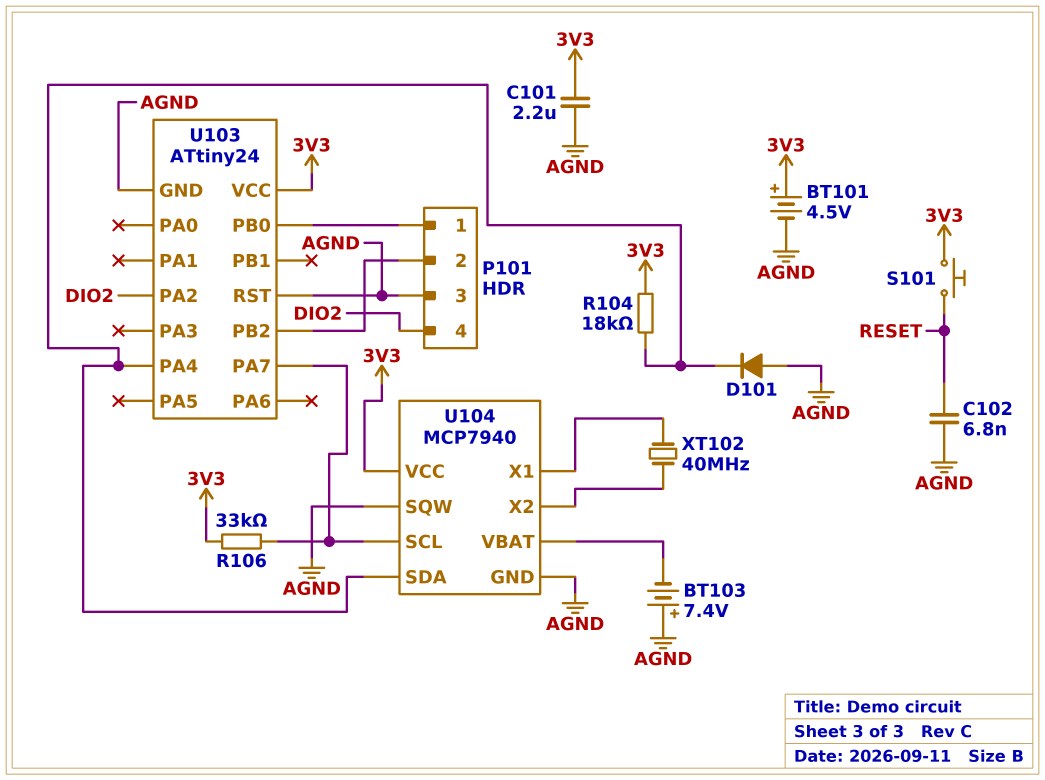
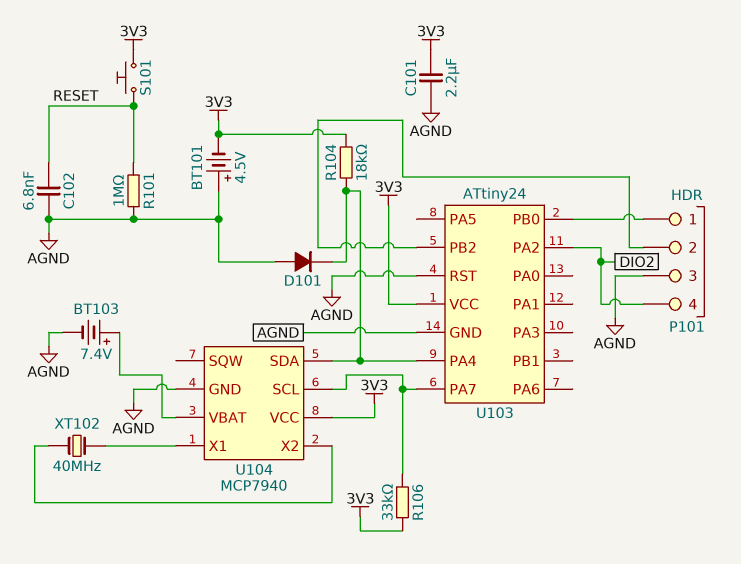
BT101: 4.5V (plus 3V3, minus AGND) -> 4.5V (plus AGND, minus 3V3)
BT103: 7.4V (plus AGND, minus U104/VBAT) -> 7.4V (plus U104/VBAT, minus AGND)
R101: none -> 1M (AGND, RESET)
U104 pin SQW: AGND -> none

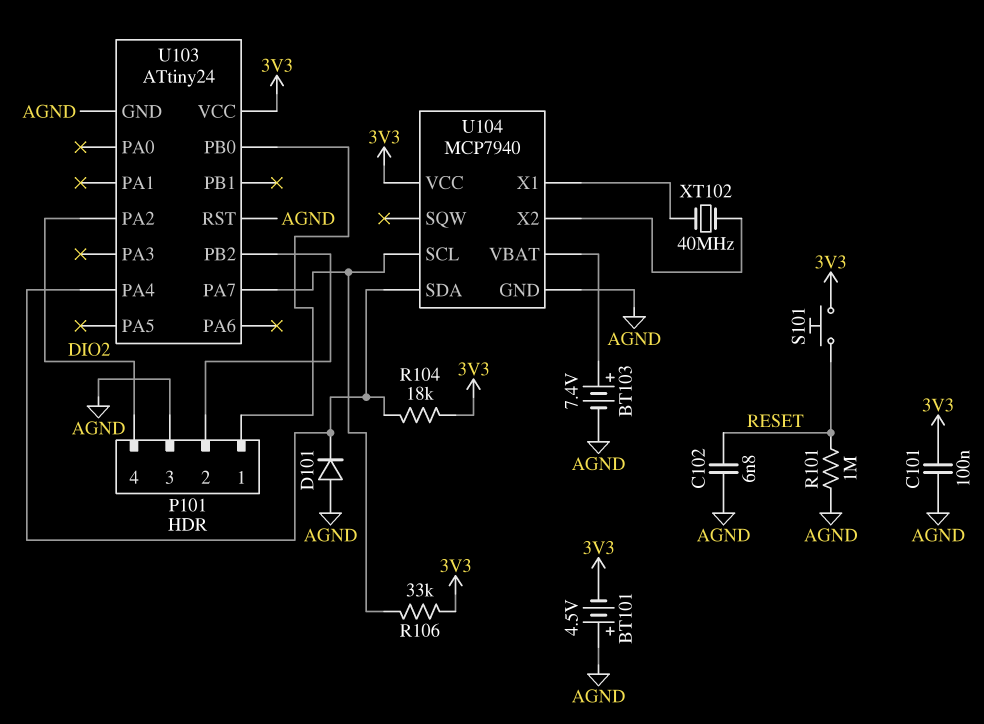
C101: 2.2uF (3V3, AGND) -> 100nF (3V3, AGND)

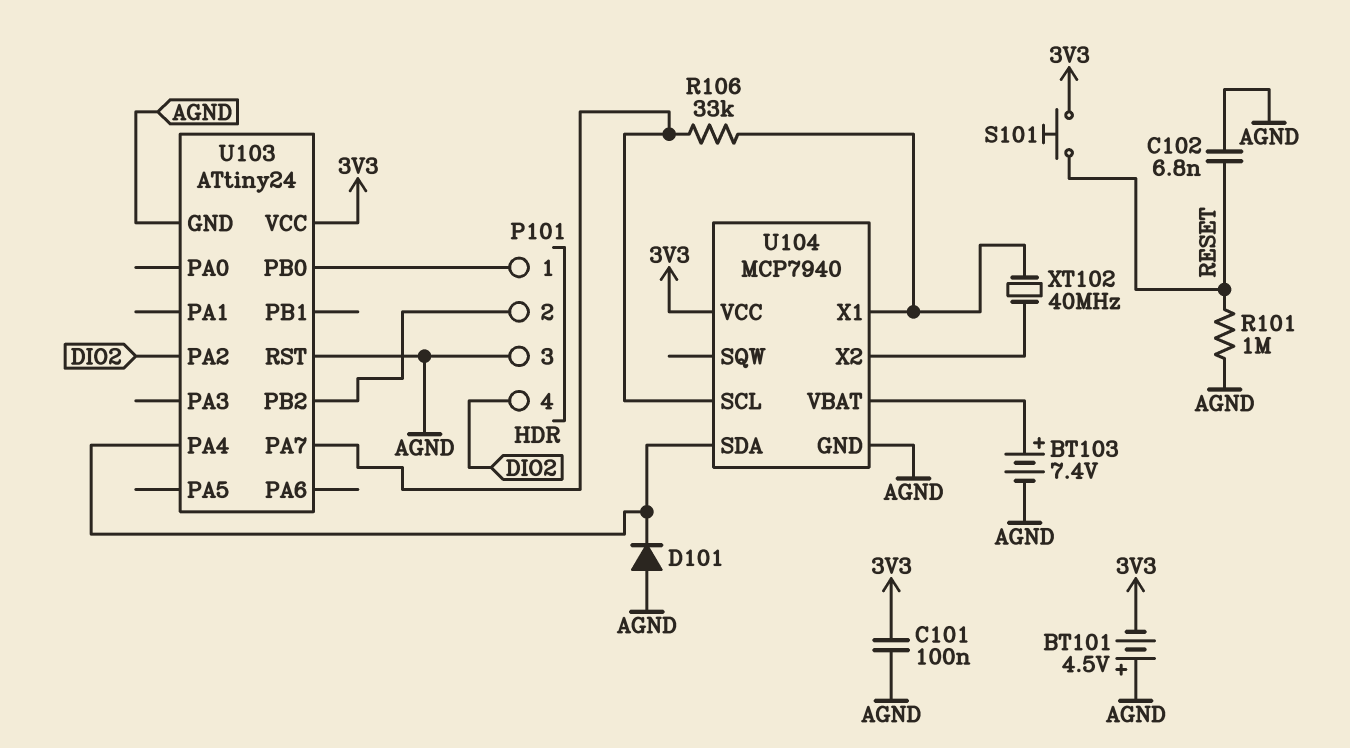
R104: 18k (3V3, U103/PA4) -> none
R106: 33k (3V3, U103/PA7) -> 33k (U103/PA7, U104/X1)

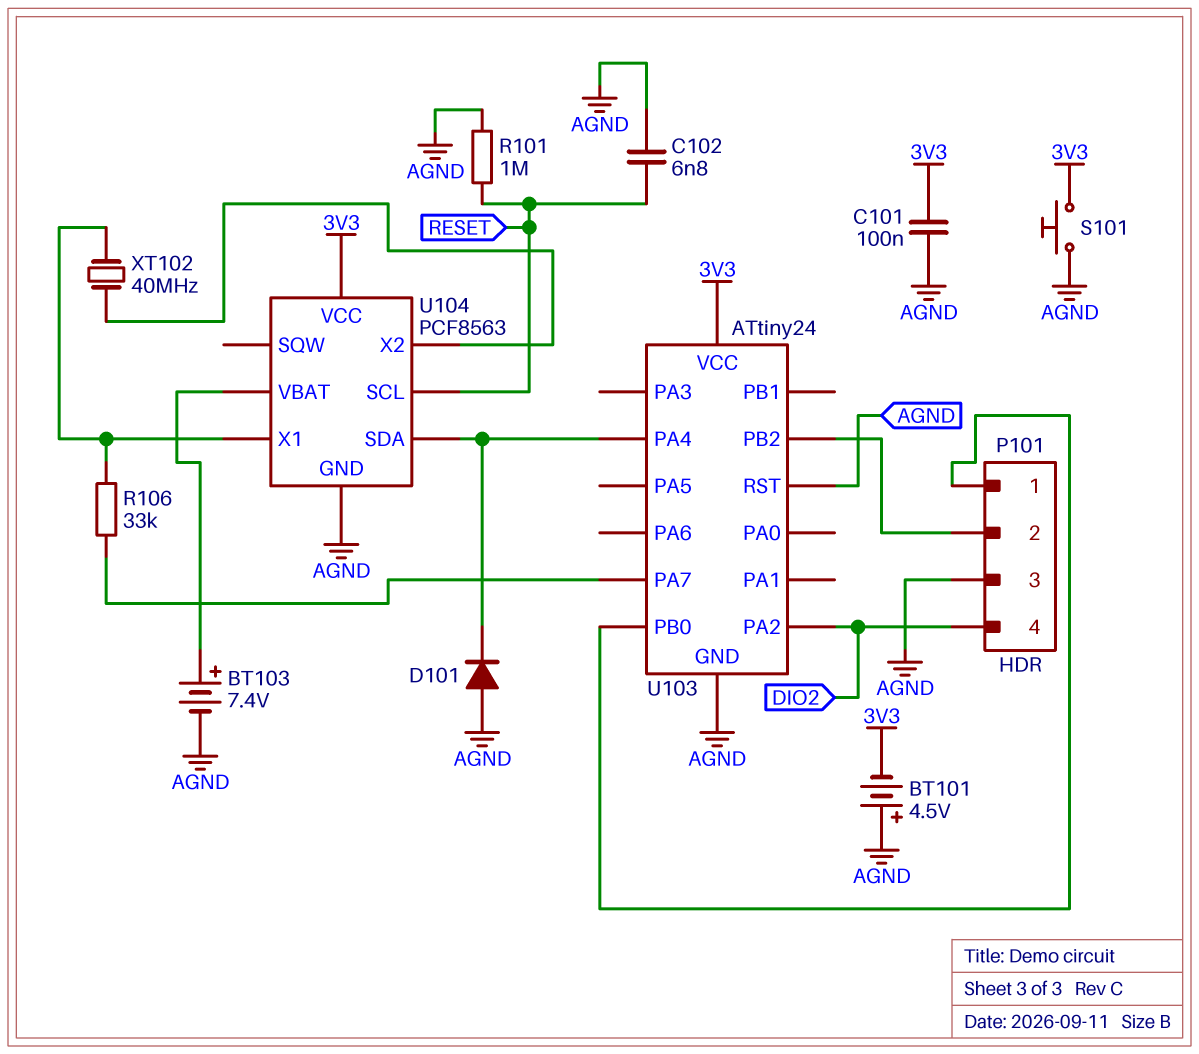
S101: button (3V3, RESET) -> button (3V3, AGND)
U104: MCP7940 -> PCF8563
U104 pin SCL: U103/PA7 -> RESET

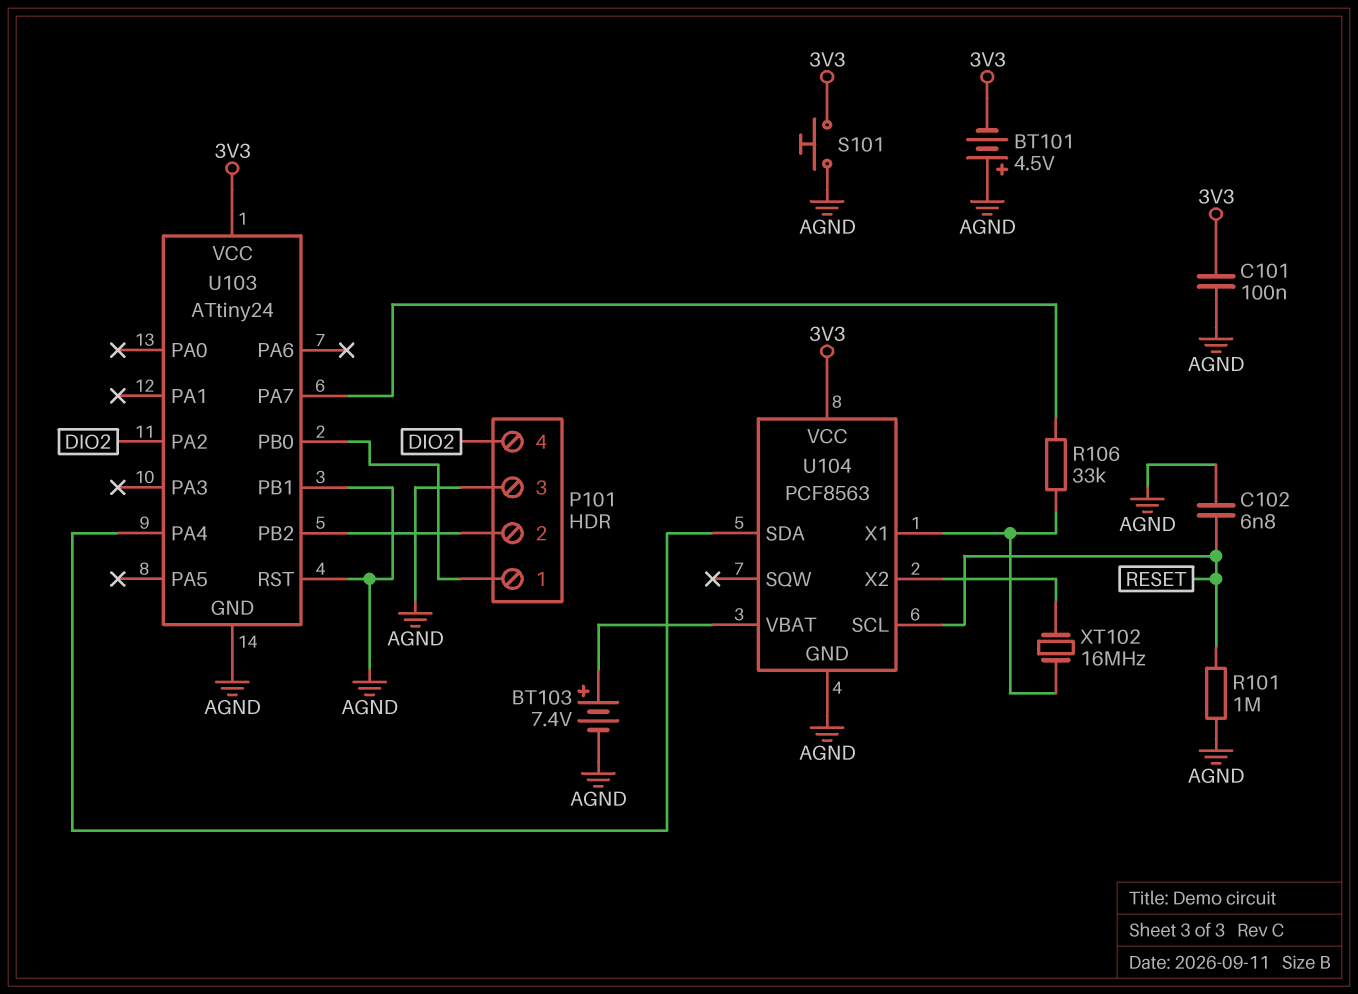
D101: diode (A AGND, K U103/PA4) -> none
U103 pin PB1: none -> AGND
XT102: 40MHz (U104/X1, U104/X2) -> 16MHz (U104/X1, U104/X2)

